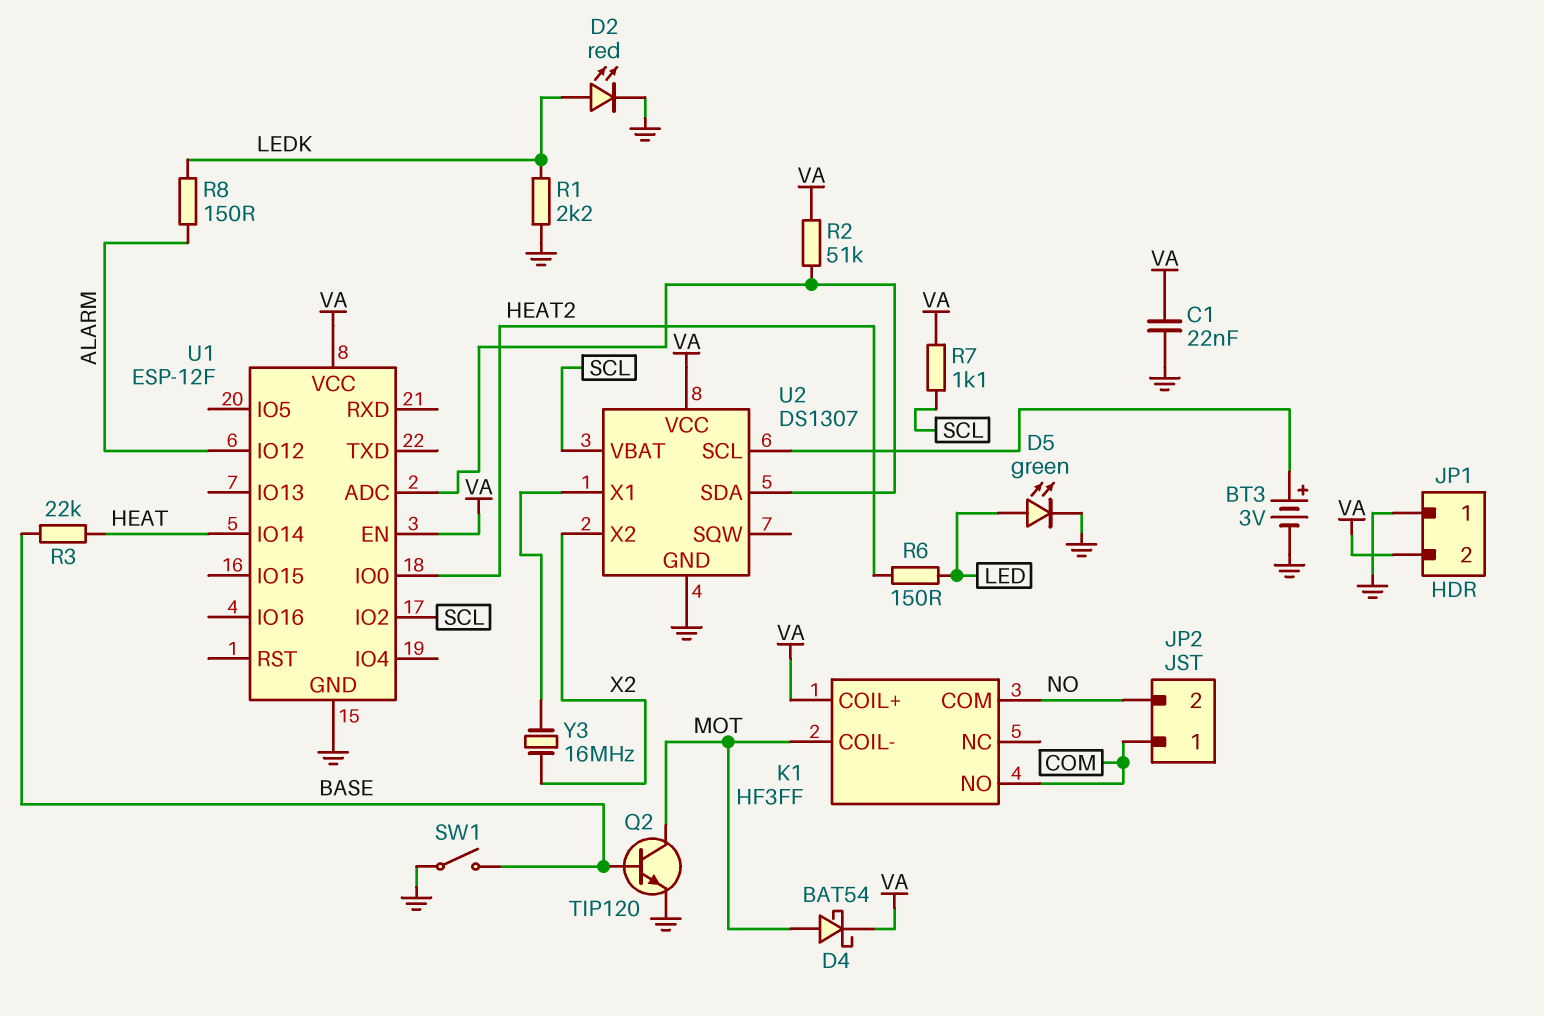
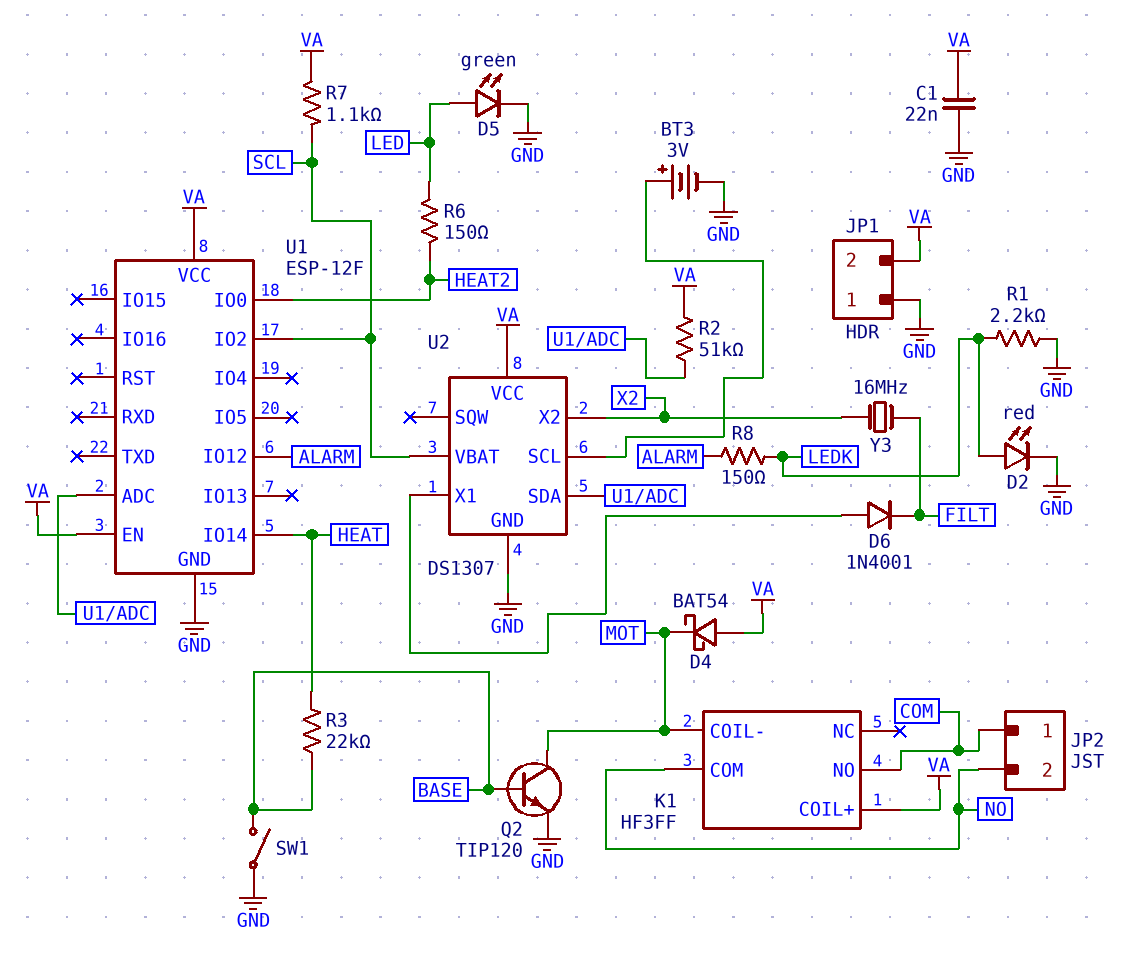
D4: schottky BAT54 (A MOT, K VA) -> schottky BAT54 (A VA, K MOT)
D6: none -> diode 1N4001 (A U2/X1, K FILT)
Y3: 16MHz (U2/X1, X2) -> 16MHz (FILT, X2)

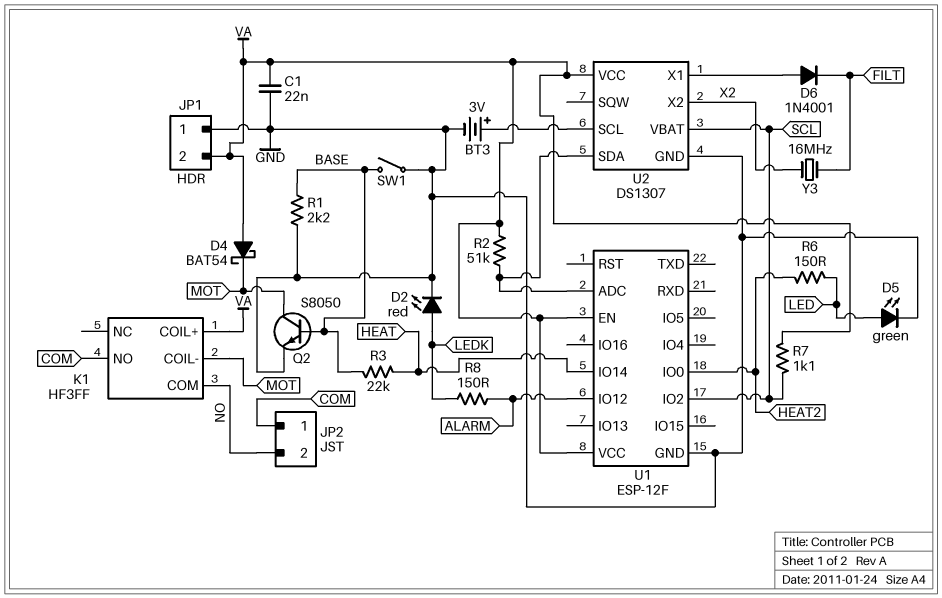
Q2: NPN TIP120 (B BASE, C MOT, E GND) -> NPN S8050 (B BASE, C MOT, E GND)
R1: 2.2k (GND, LEDK) -> 2.2k (BASE, GND)

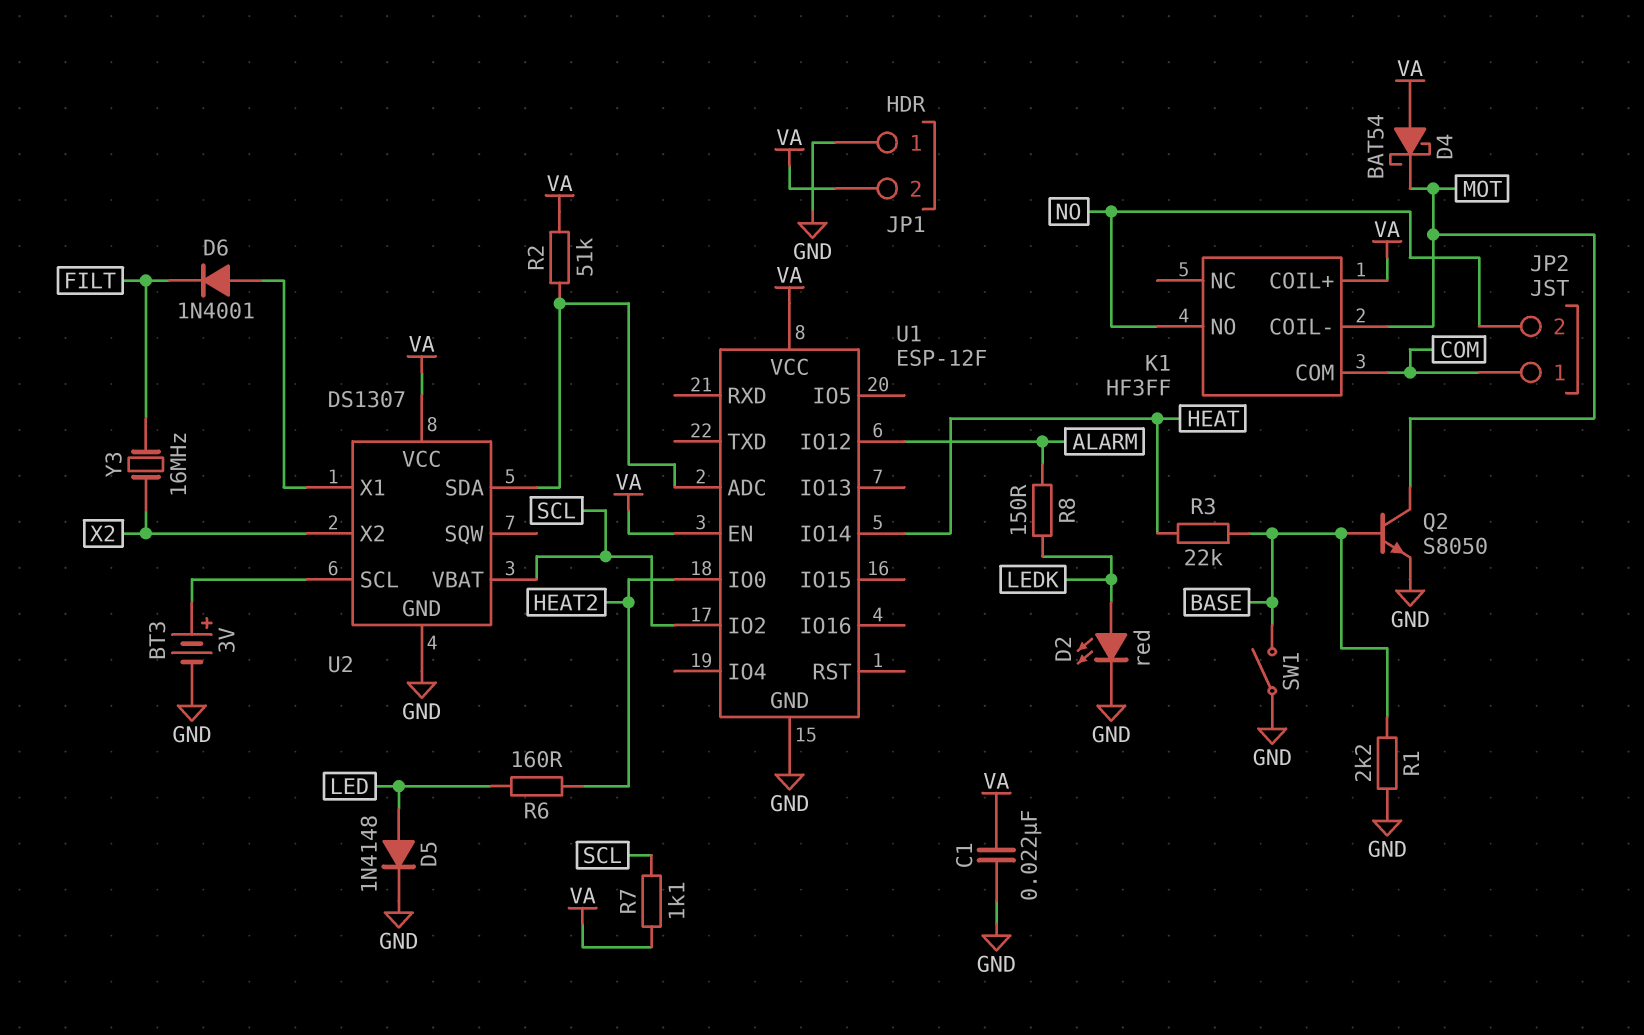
D5: LED green (A LED, K GND) -> diode 1N4148 (A LED, K GND)
K1 pin COM: NO -> COM
K1 pin NO: COM -> NO
R6: 150 (HEAT2, LED) -> 160 (HEAT2, LED)

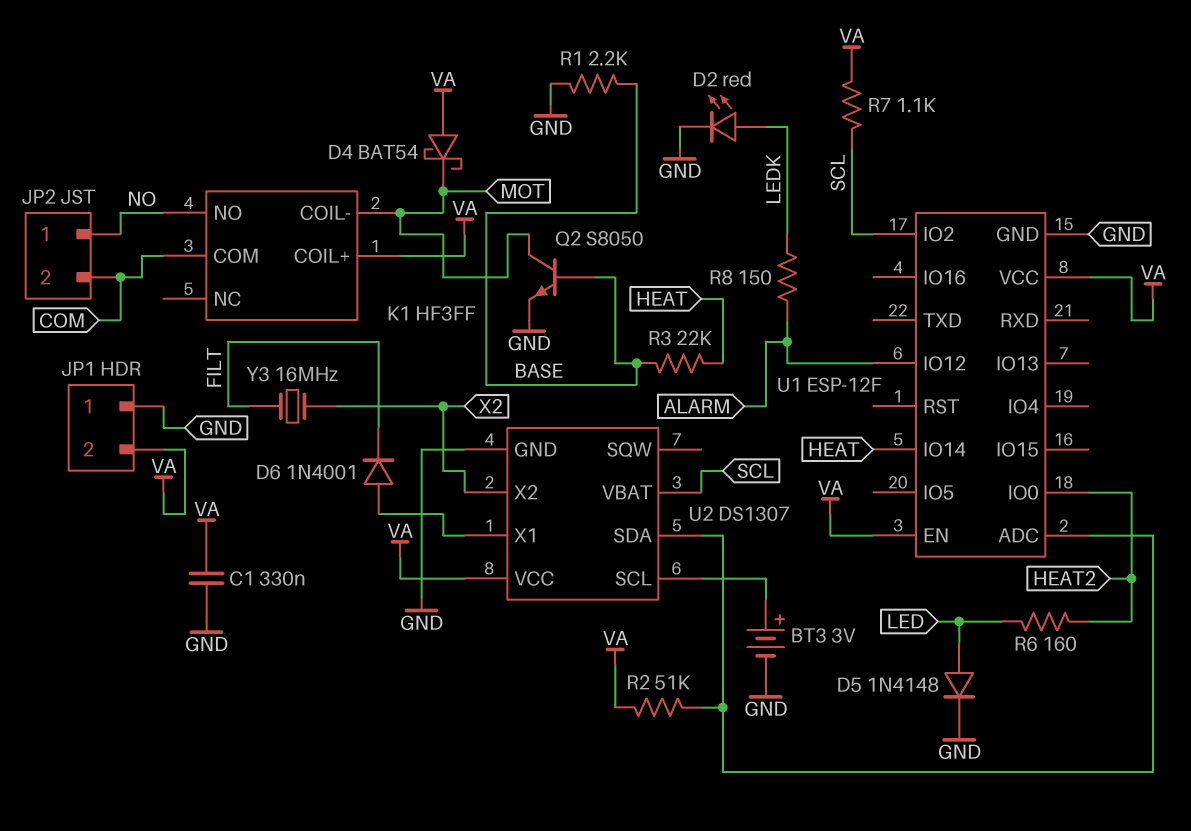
C1: 22nF (GND, VA) -> 330nF (GND, VA)
JP2 pin 1: COM -> NO
JP2 pin 2: NO -> COM
SW1: switch (BASE, GND) -> none

